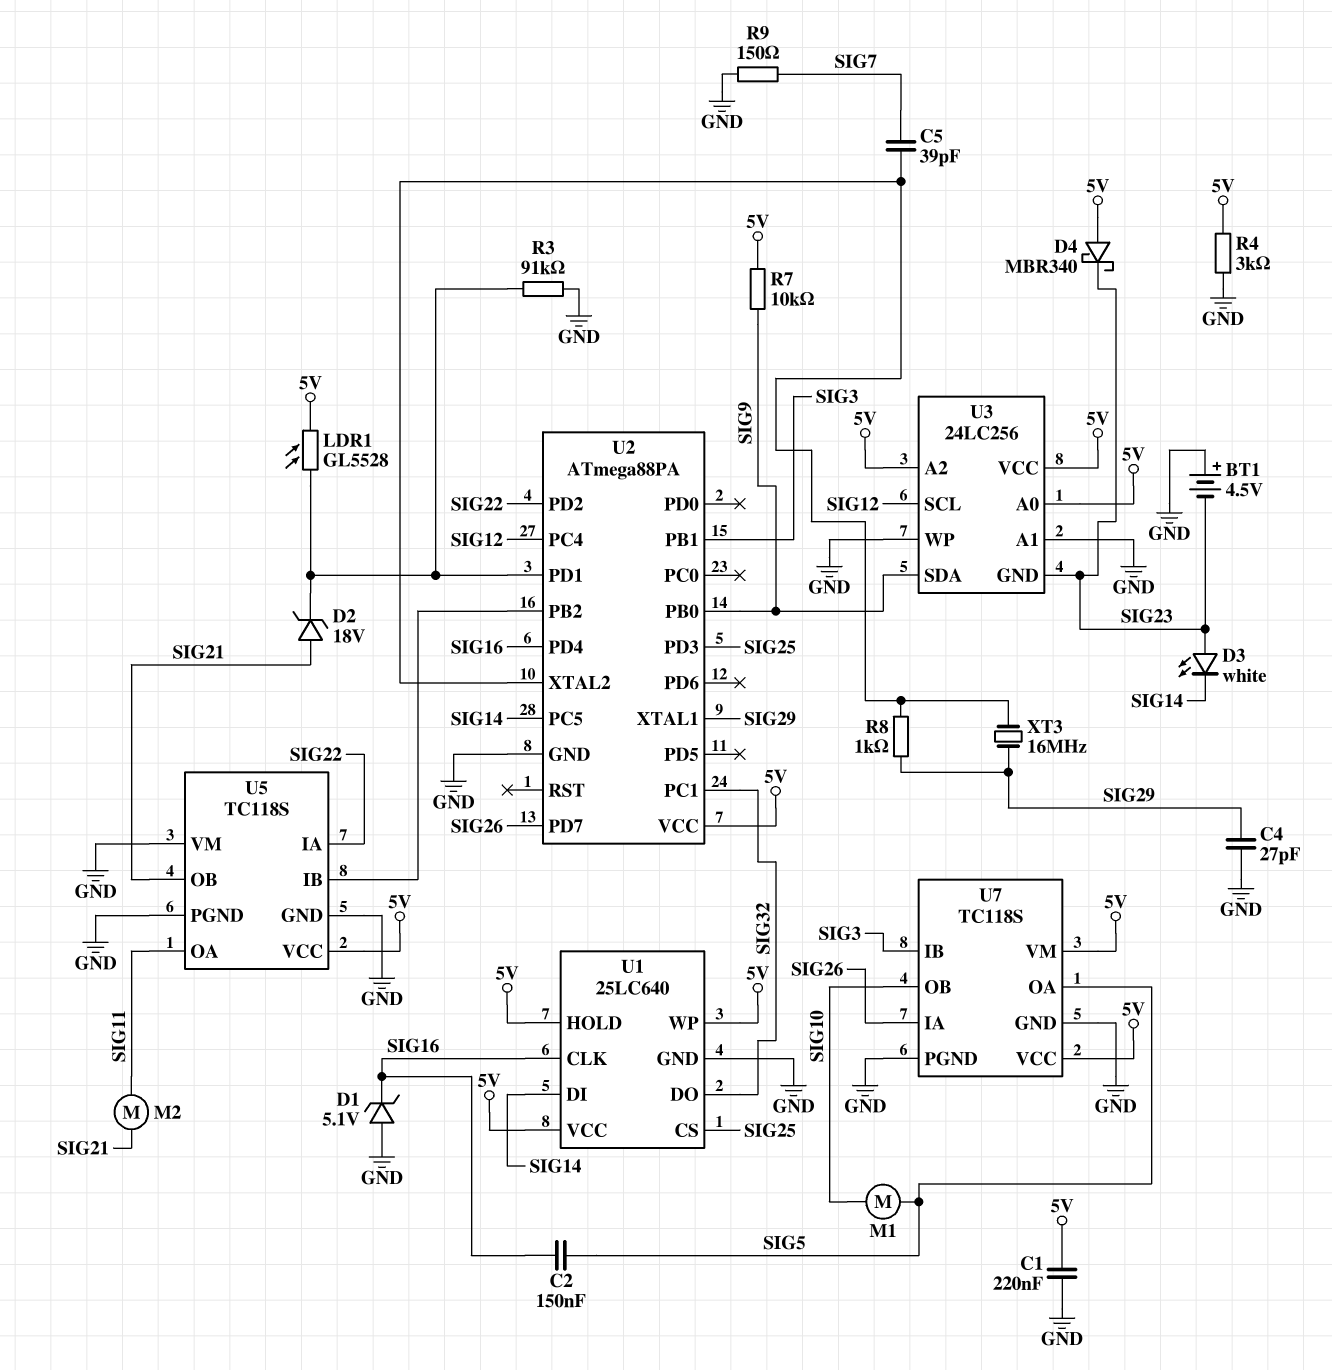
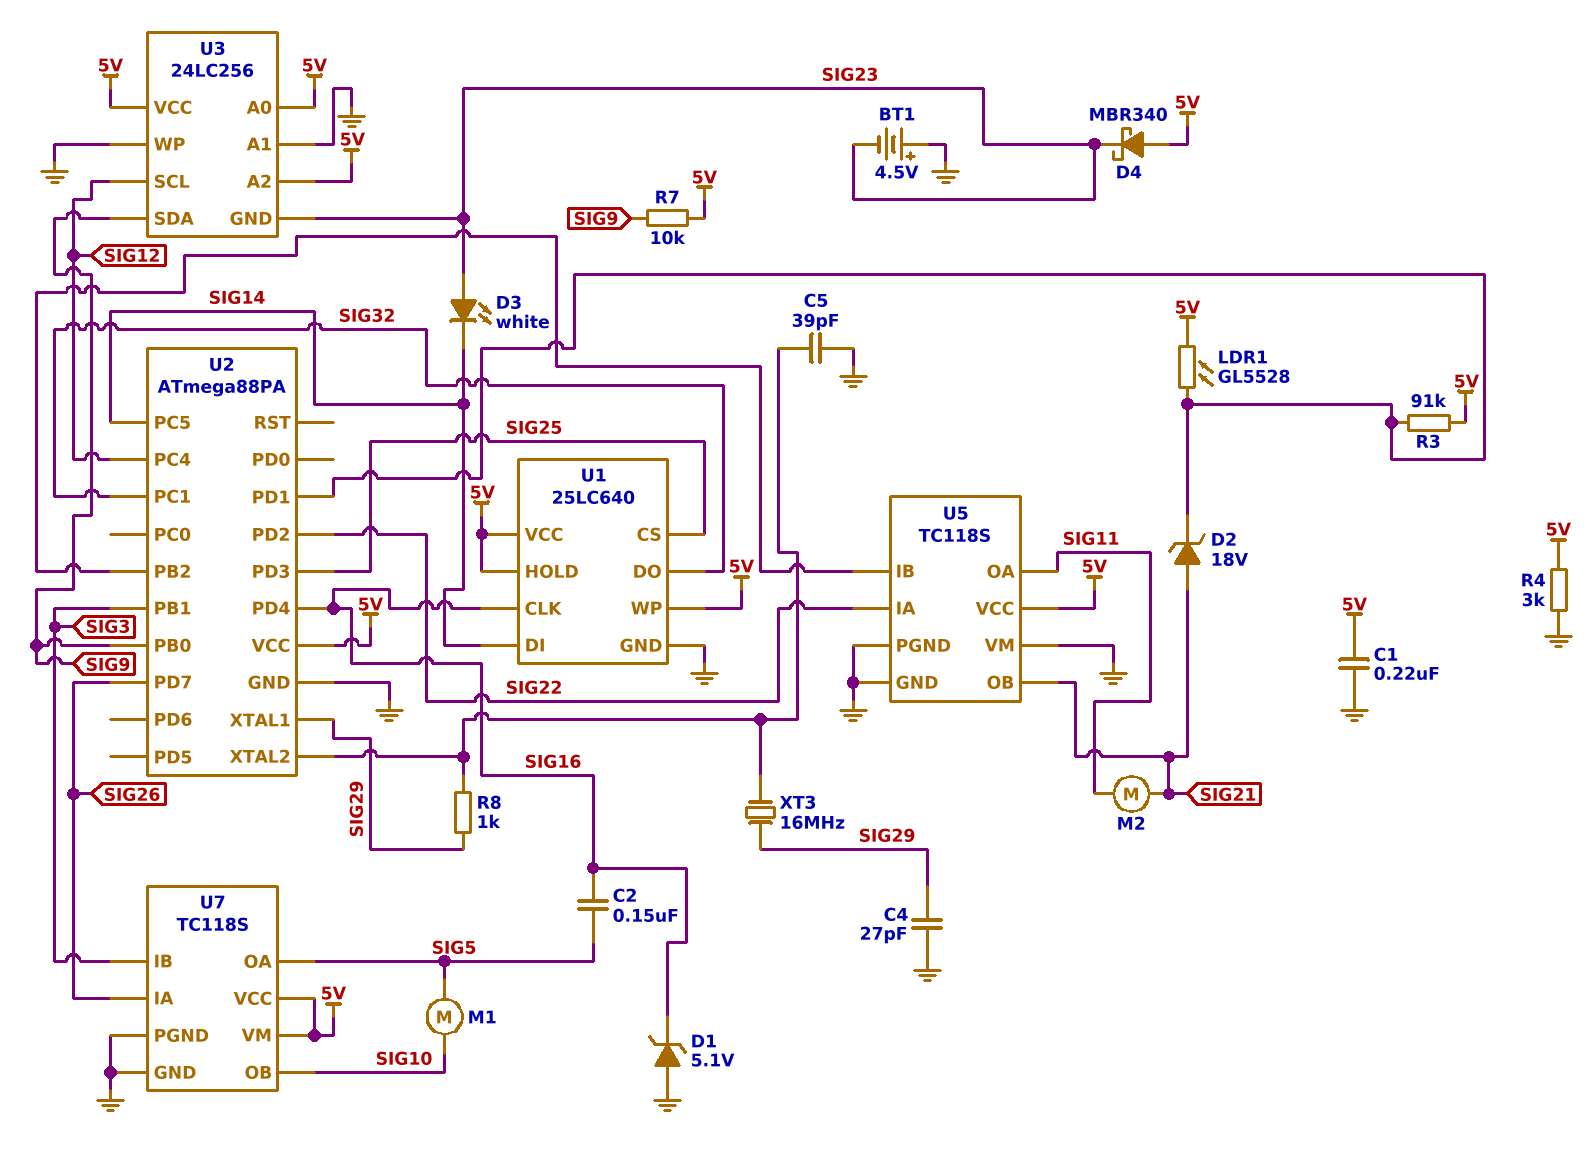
C5: 39pF (SIG7, U2/XTAL2) -> 39pF (GND, U2/XTAL2)
R3: 91k (GND, U2/PD1) -> 91k (5V, U2/PD1)
R9: 150 (GND, SIG7) -> none

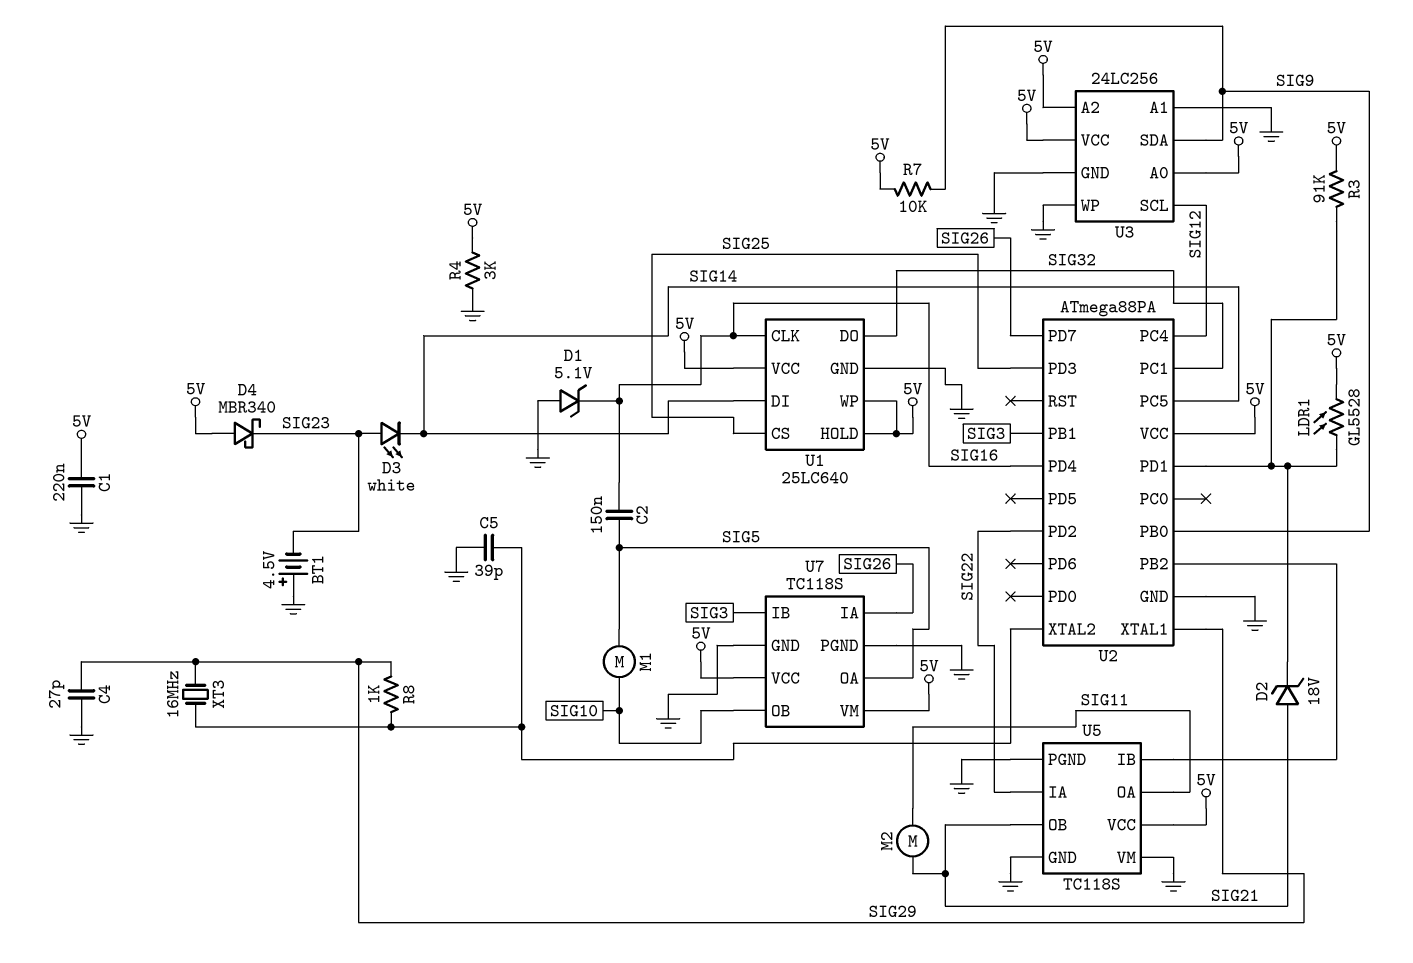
U3 pin GND: SIG23 -> GND

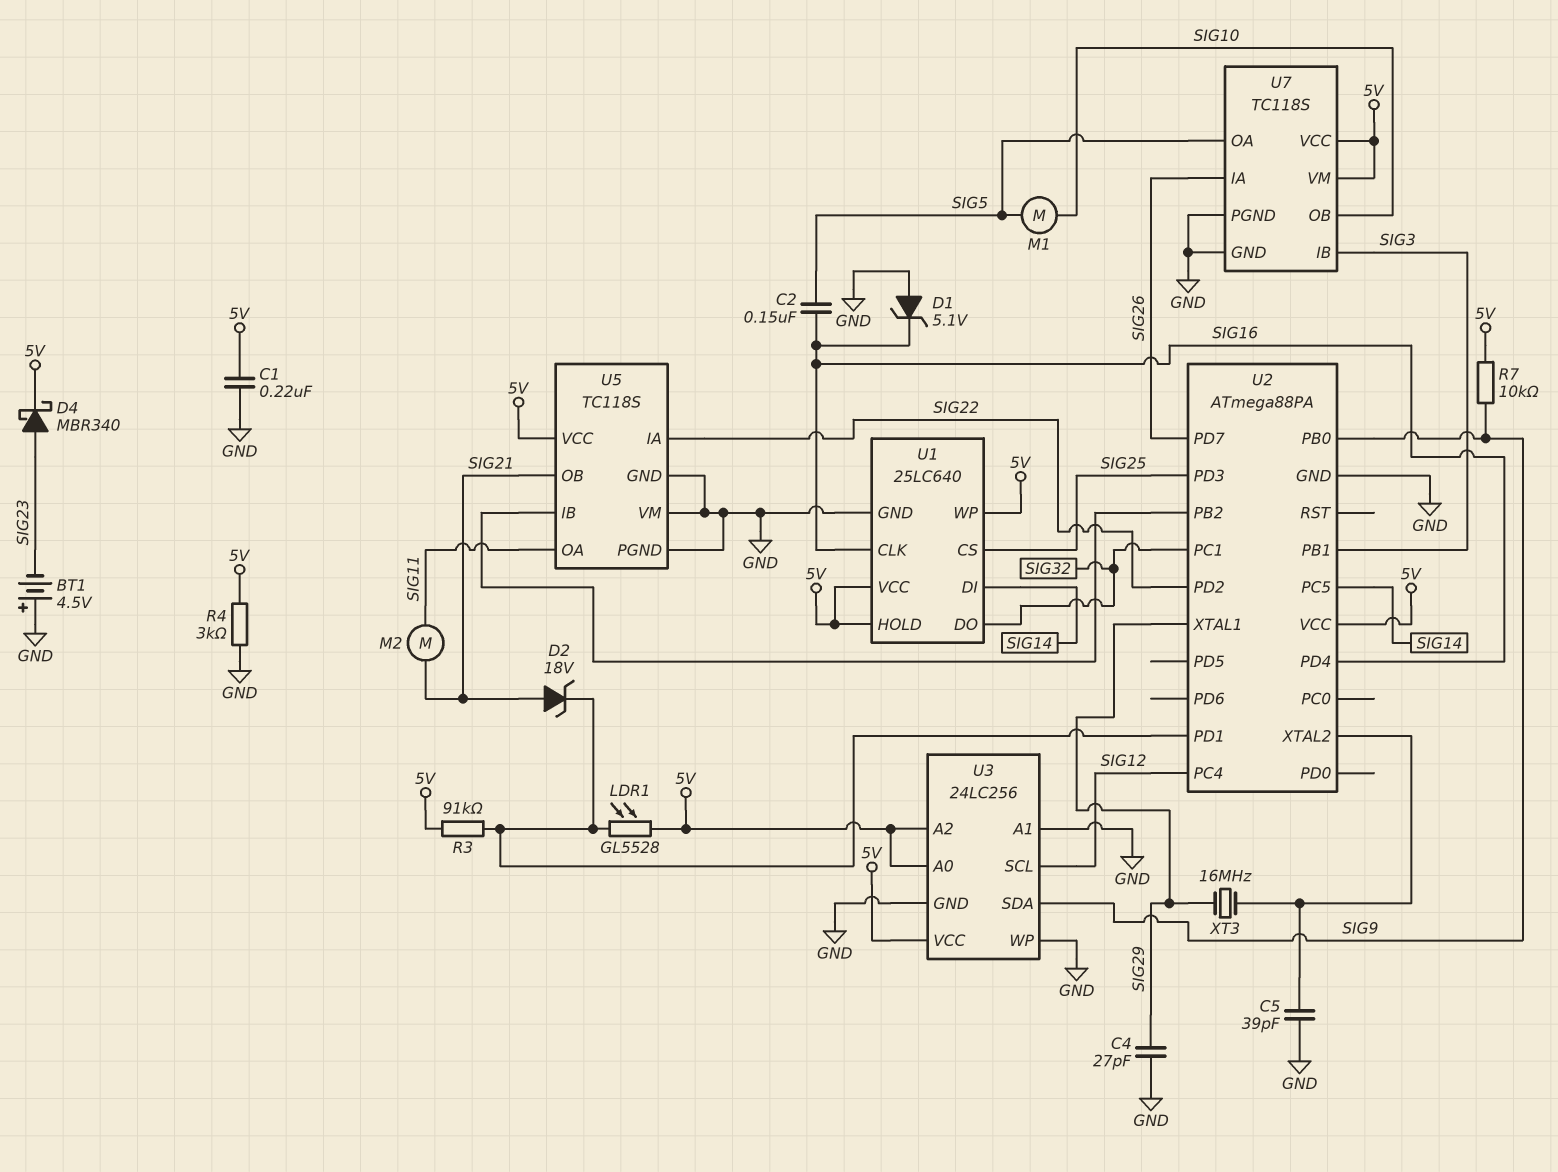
D3: LED white (A SIG23, K SIG14) -> none
D4: schottky MBR340 (A 5V, K SIG23) -> schottky MBR340 (A SIG23, K 5V)
R8: 1k (SIG29, U2/XTAL2) -> none

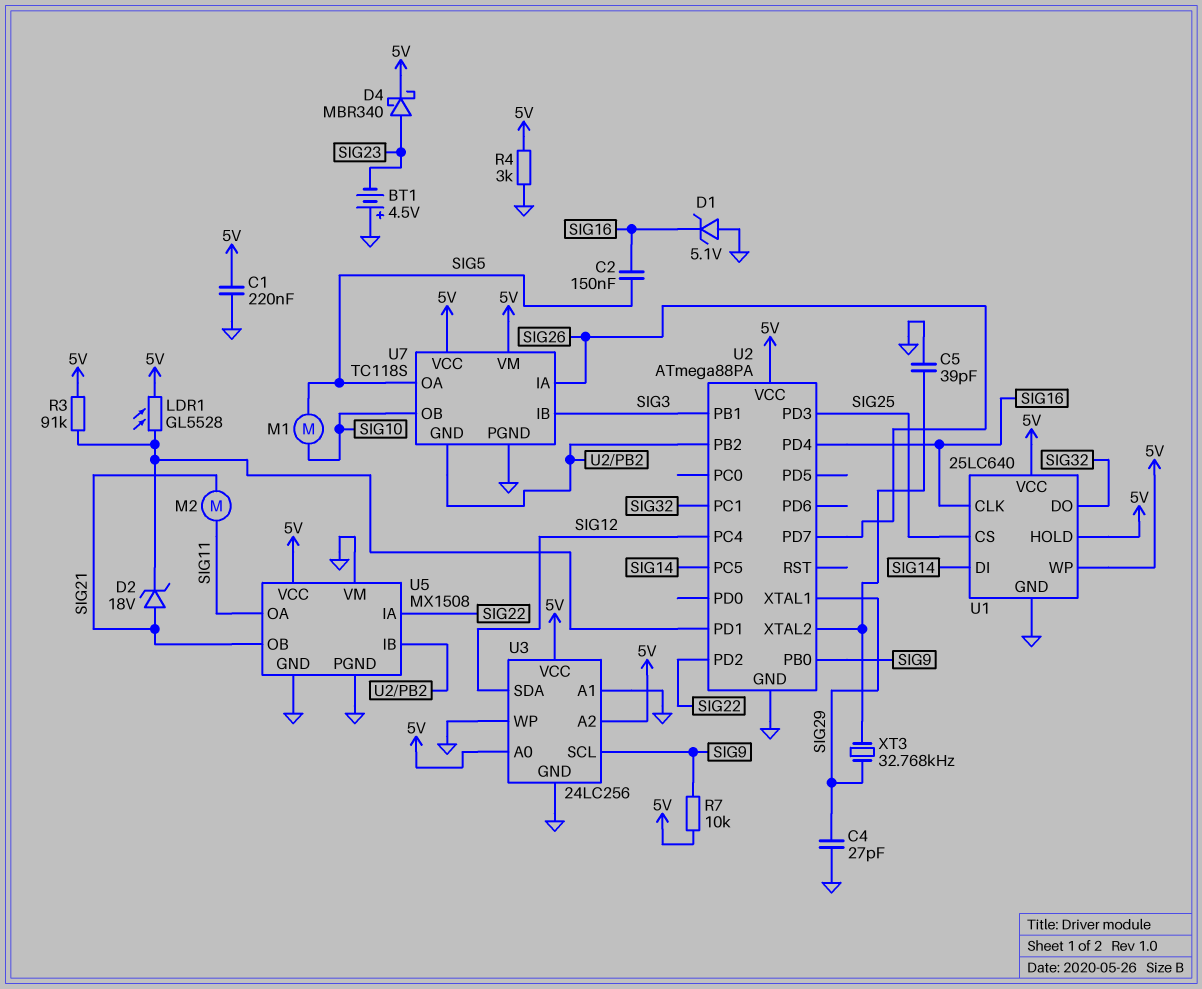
U3 pin SCL: SIG12 -> SIG9
U3 pin SDA: SIG9 -> SIG12
U5: TC118S -> MX1508
U7 pin GND: GND -> U2/PB2
XT3: 16MHz (SIG29, U2/XTAL2) -> 32.768kHz (SIG29, U2/XTAL2)

